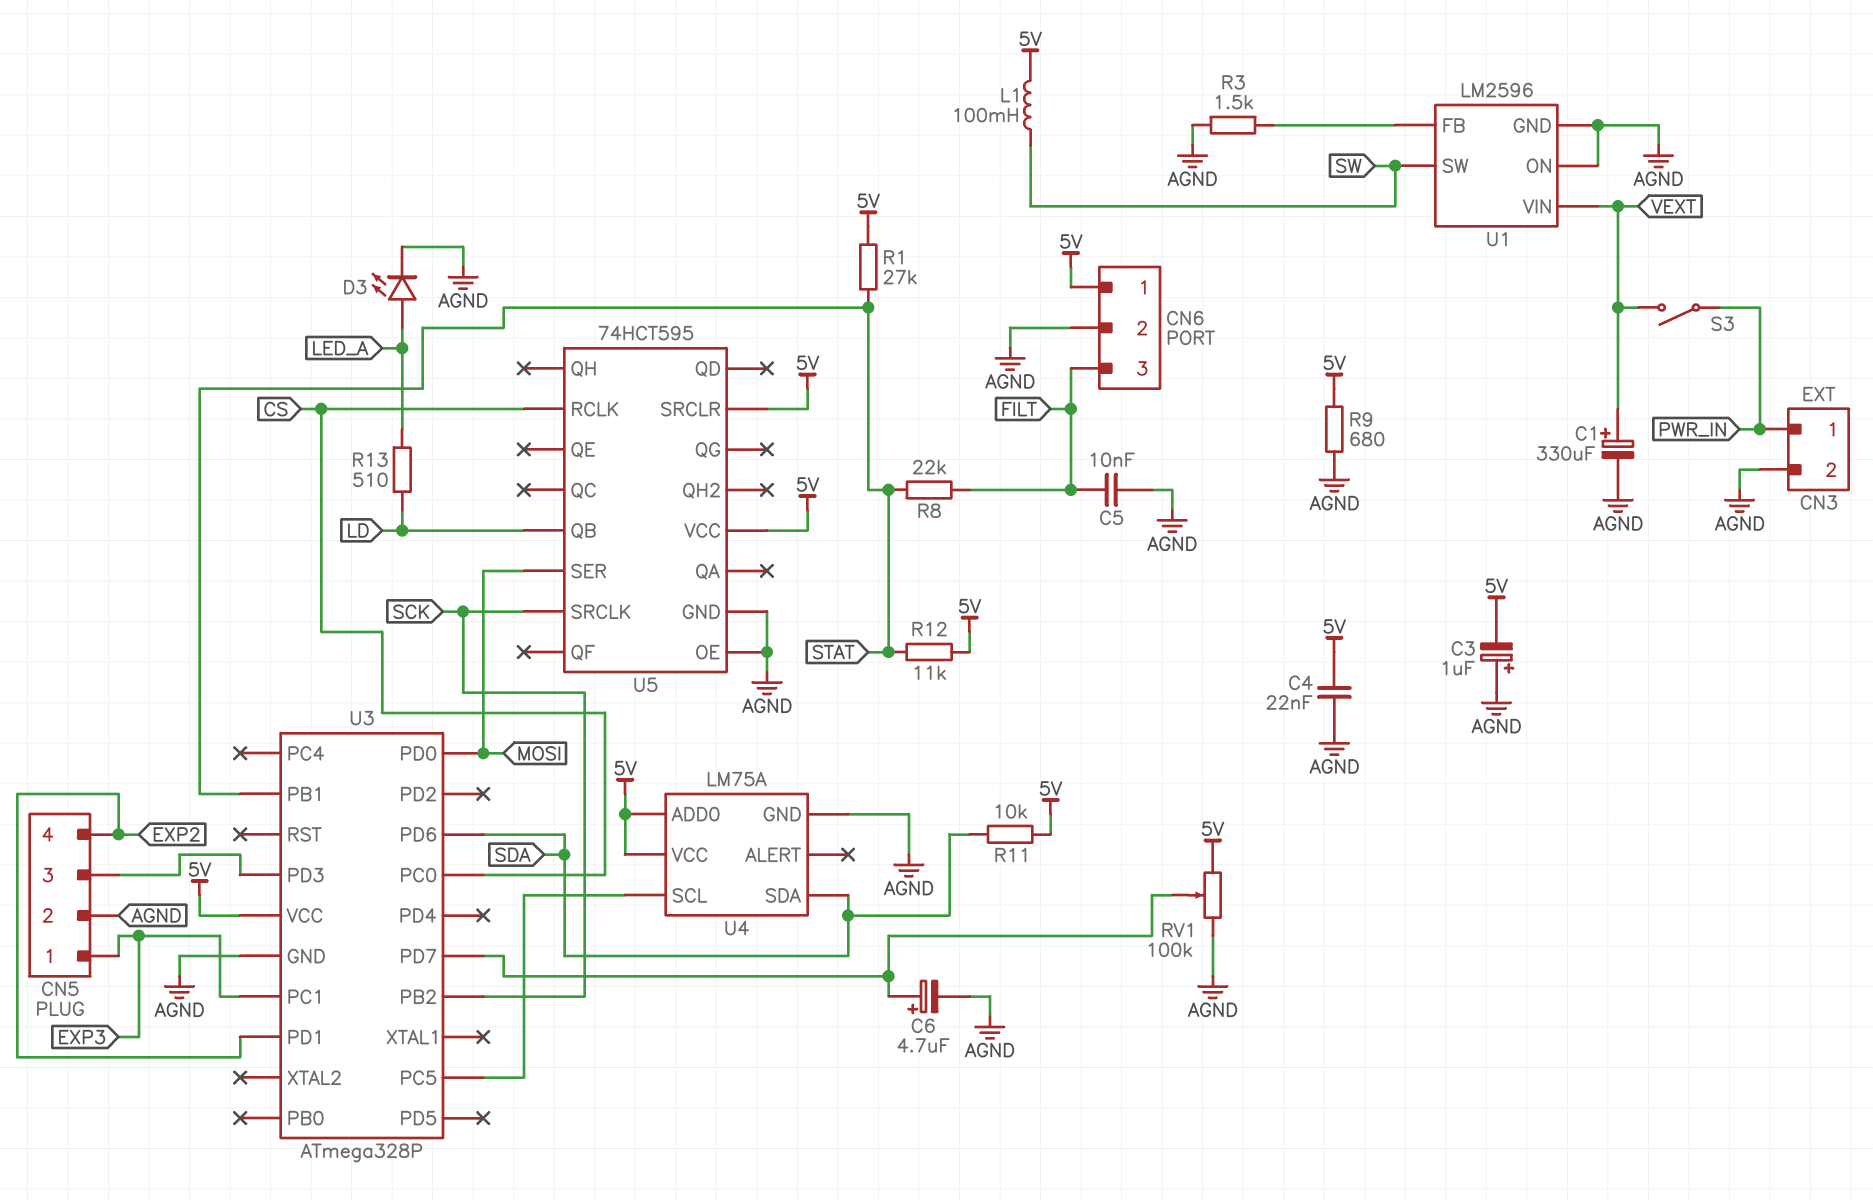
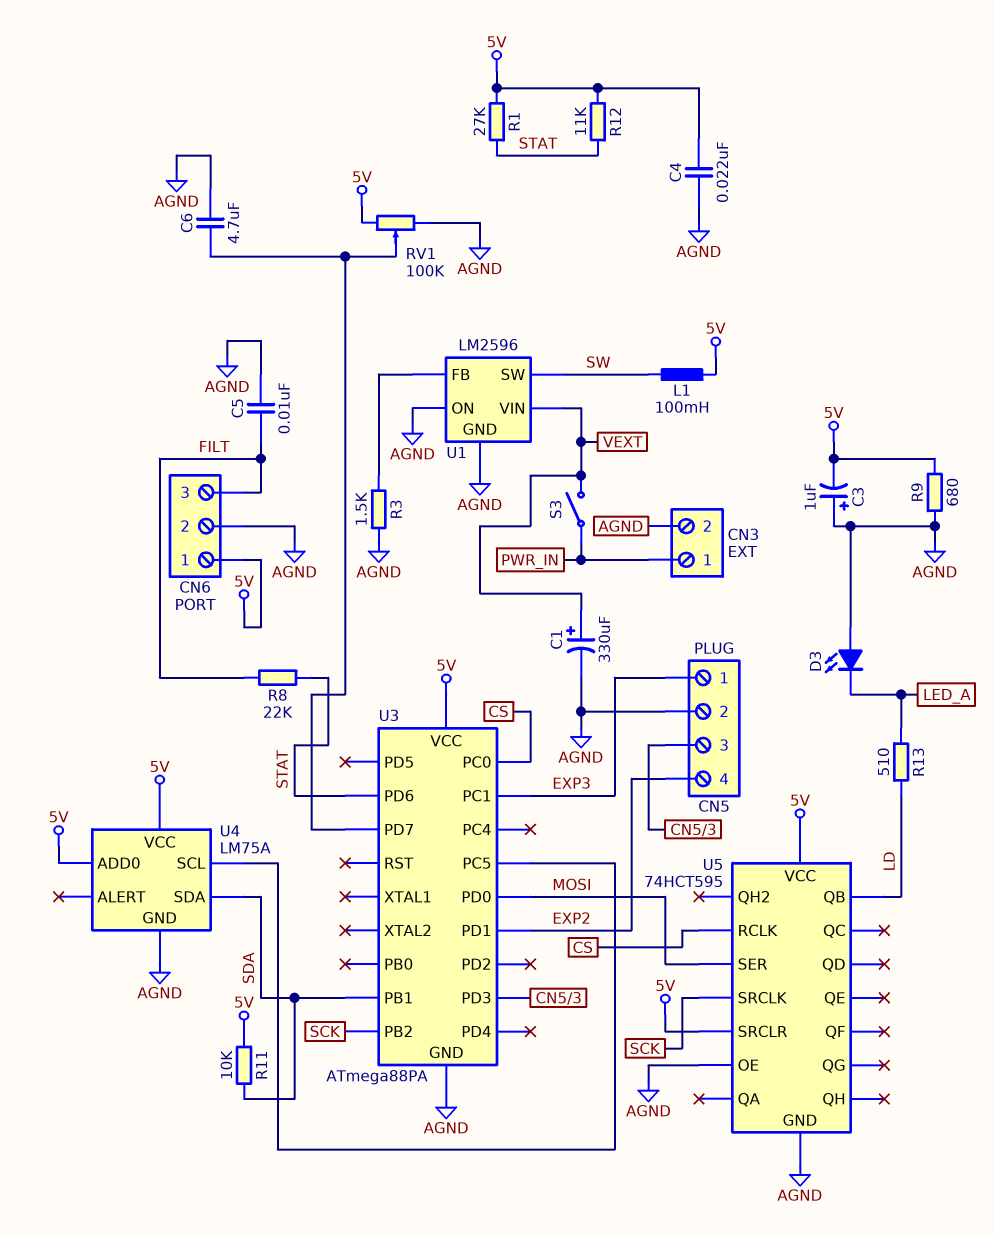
C6: 4.7uF (plus U3/PD7, minus AGND) -> 4.7uF (AGND, U3/PD7)
D3: LED (A LED_A, K AGND) -> LED (A AGND, K LED_A)
U3: ATmega328P -> ATmega88PA
U3 pin PB1: STAT -> SDA
U3 pin PD6: SDA -> STAT

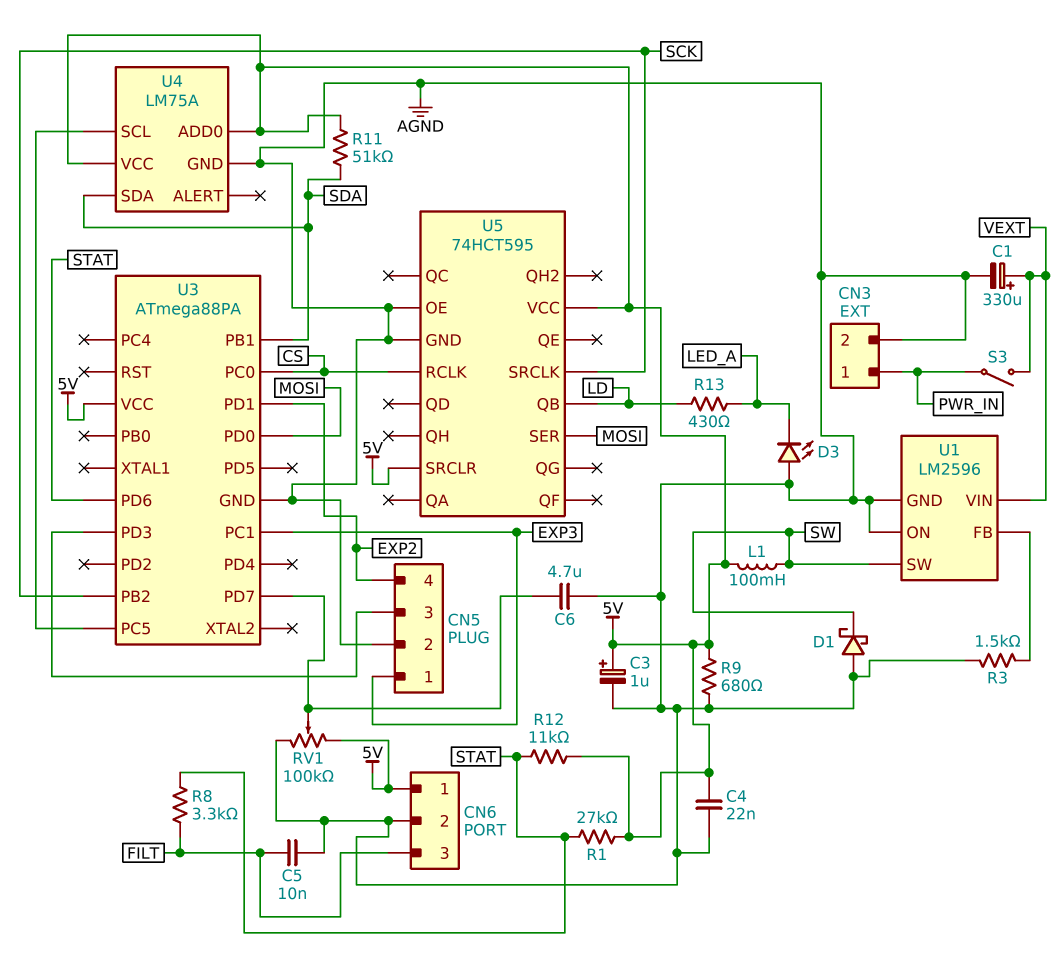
C3: 1uF (plus AGND, minus 5V) -> 1uF (plus 5V, minus AGND)
D1: none -> schottky (A AGND, K SW)
R8: 22k (FILT, STAT) -> 3.3k (FILT, STAT)
R11: 10k (5V, SDA) -> 51k (5V, SDA)
R13: 510 (LD, LED_A) -> 430 (LD, LED_A)

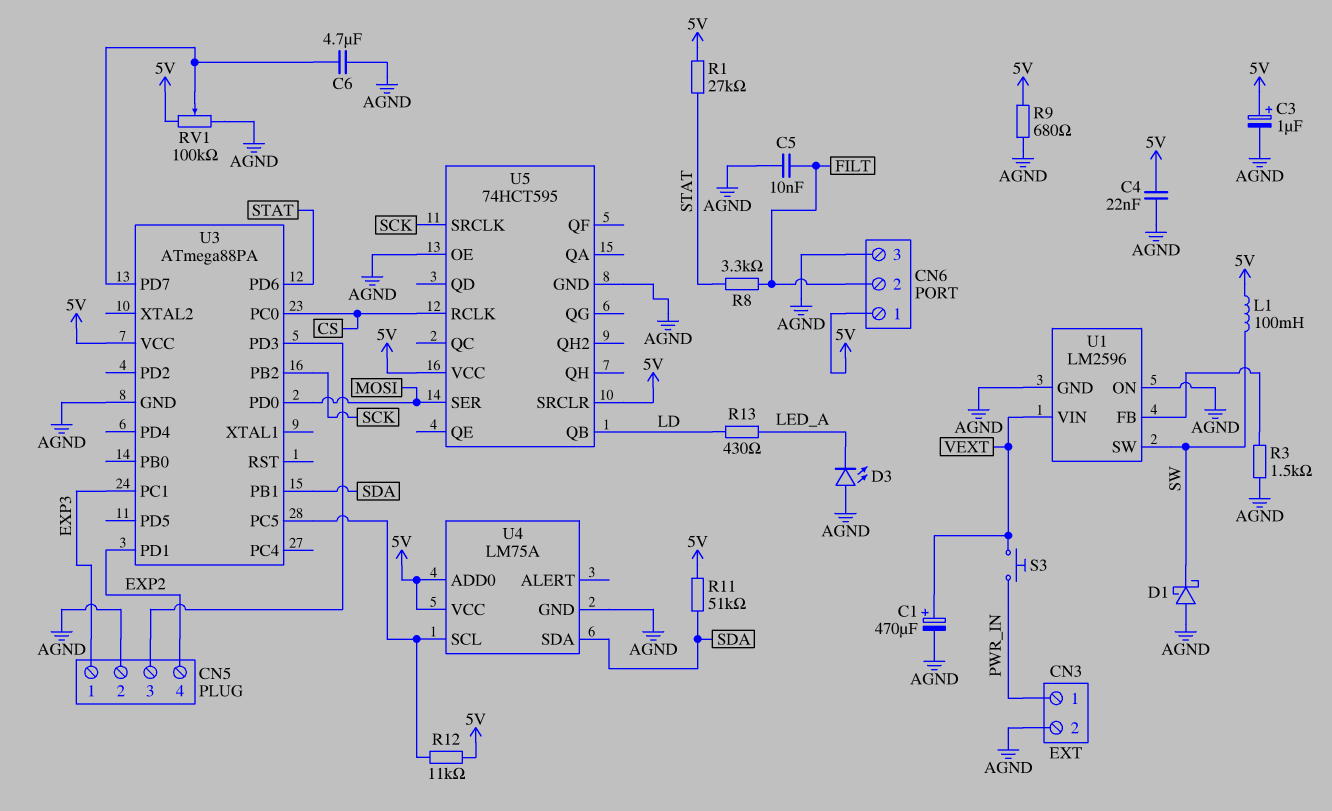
C1: 330uF (plus VEXT, minus AGND) -> 470uF (plus VEXT, minus AGND)
CN6 pin 2: AGND -> FILT
CN6 pin 3: FILT -> AGND
R12: 11k (5V, STAT) -> 11k (5V, U3/PC5)
S3: switch (PWR_IN, VEXT) -> button (PWR_IN, VEXT)

